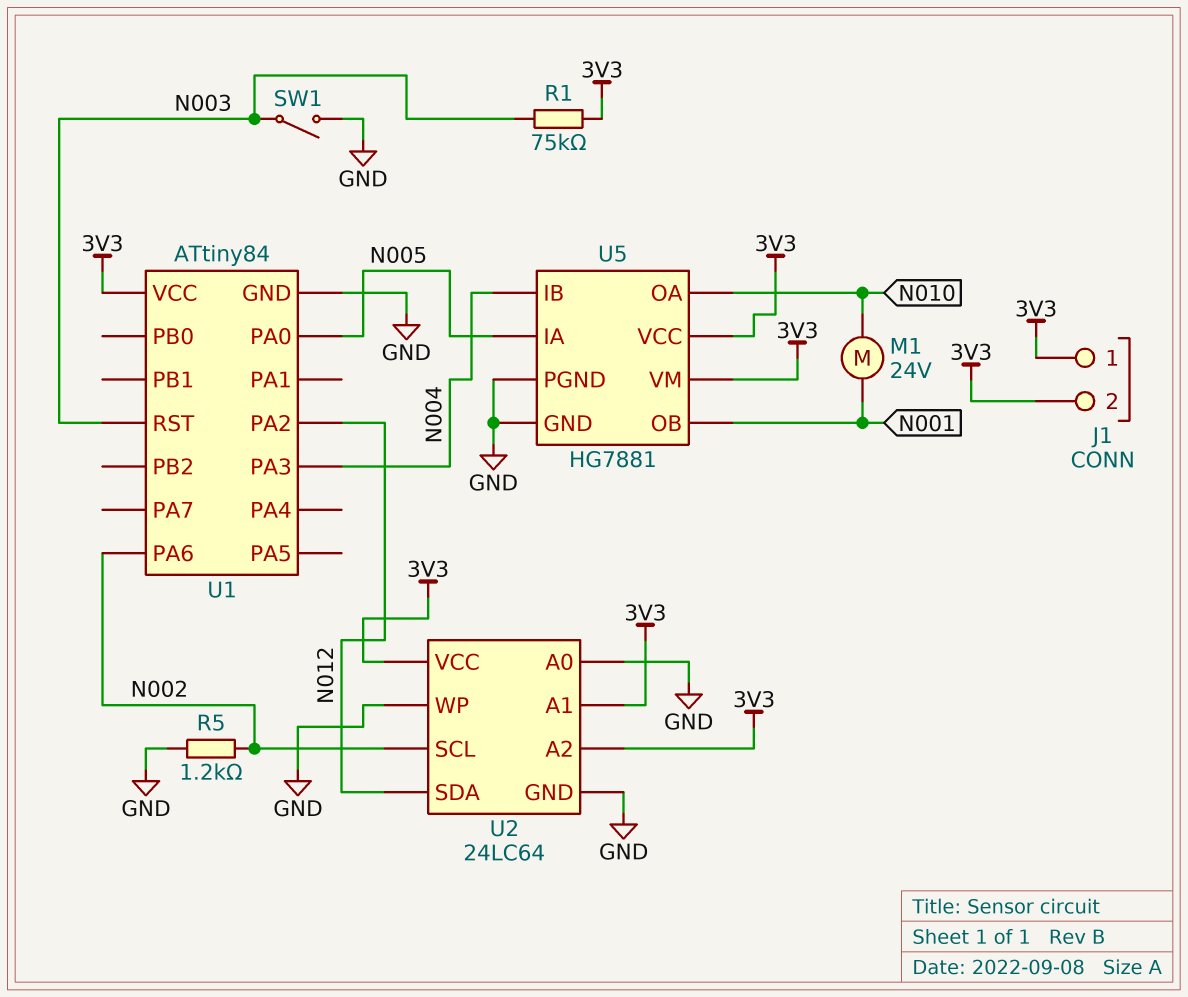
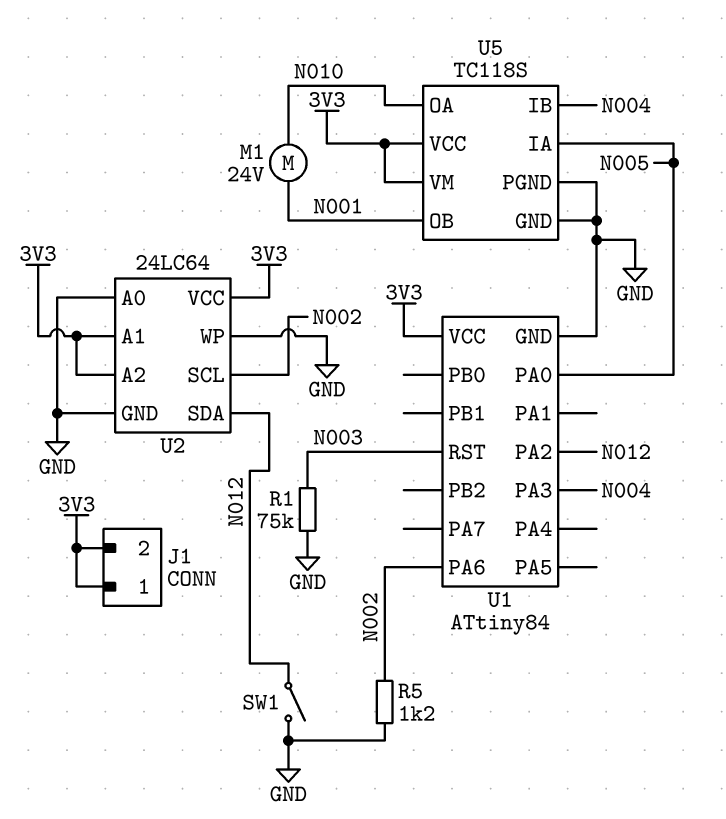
R1: 75k (3V3, N003) -> 75k (GND, N003)
SW1: switch (GND, N003) -> switch (GND, N012)
U5: HG7881 -> TC118S

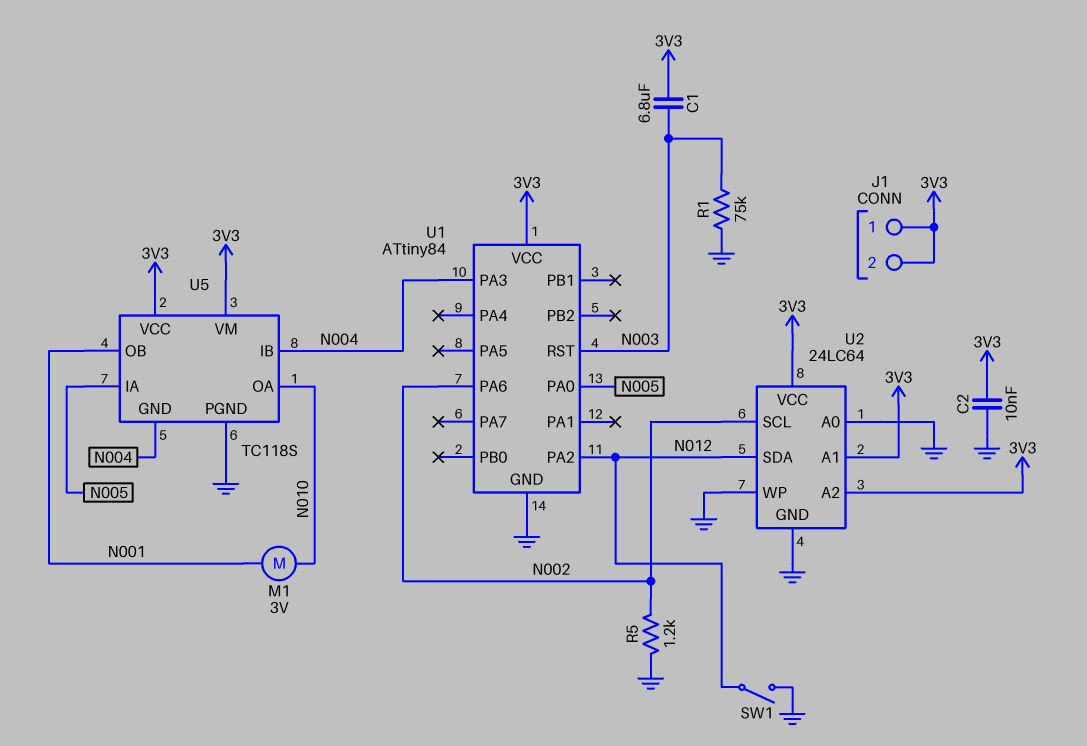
C1: none -> 6.8uF (3V3, N003)
C2: none -> 10nF (3V3, GND)
M1: motor 24V (N001, N010) -> motor 3V (N001, N010)
U5 pin GND: GND -> N004

